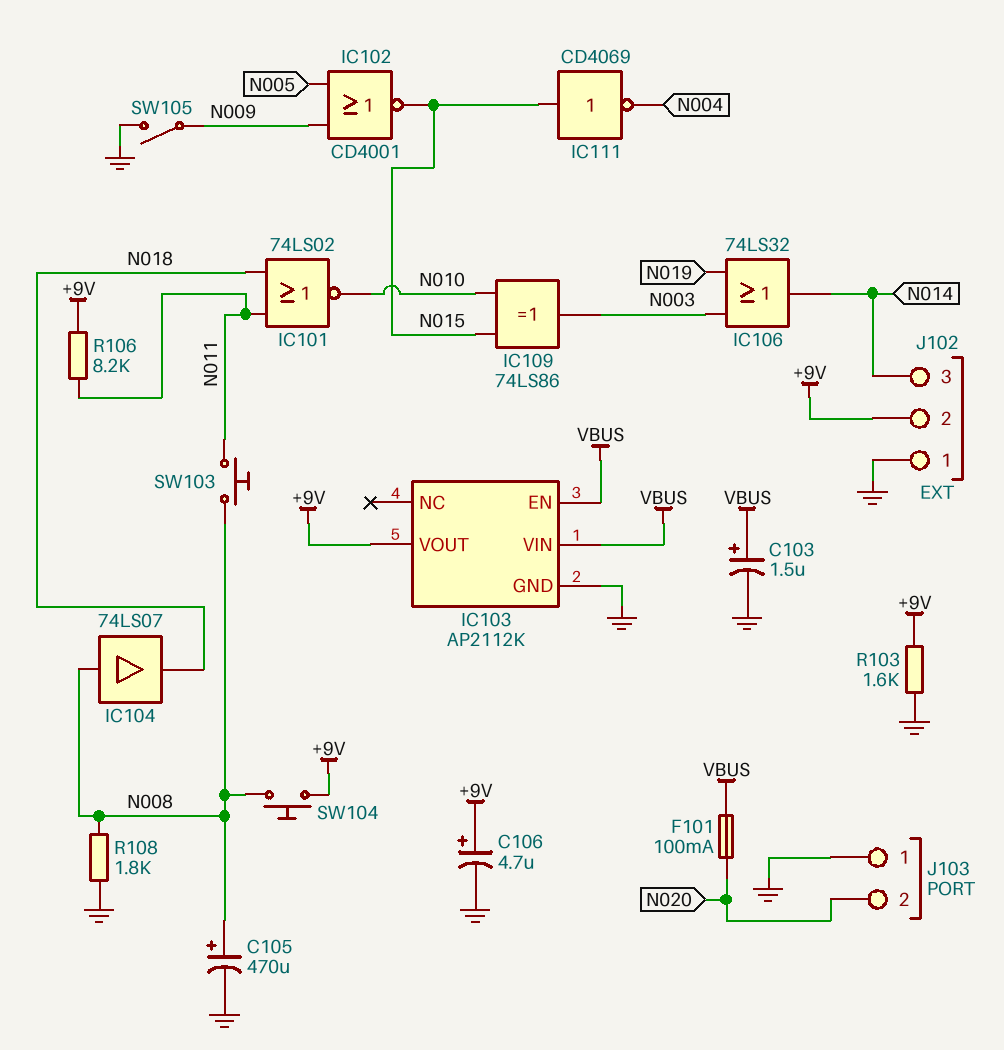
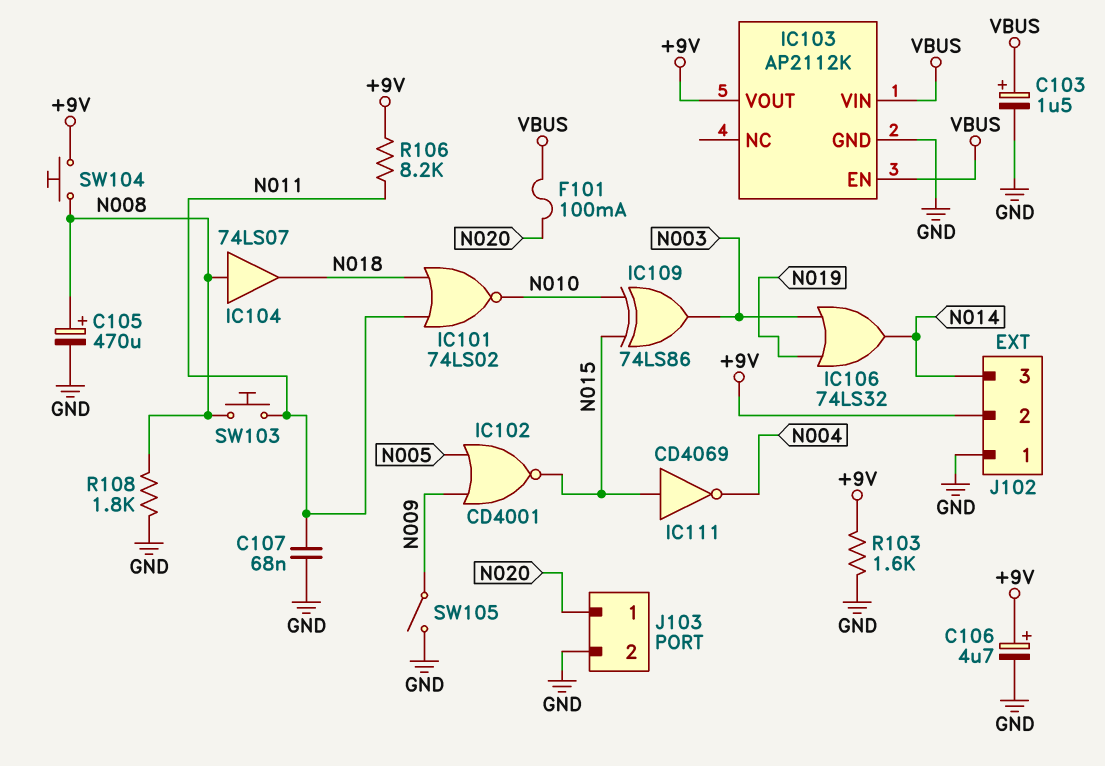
C107: none -> 68nF (GND, N011)
J103 pin 1: GND -> N020
J103 pin 2: N020 -> GND

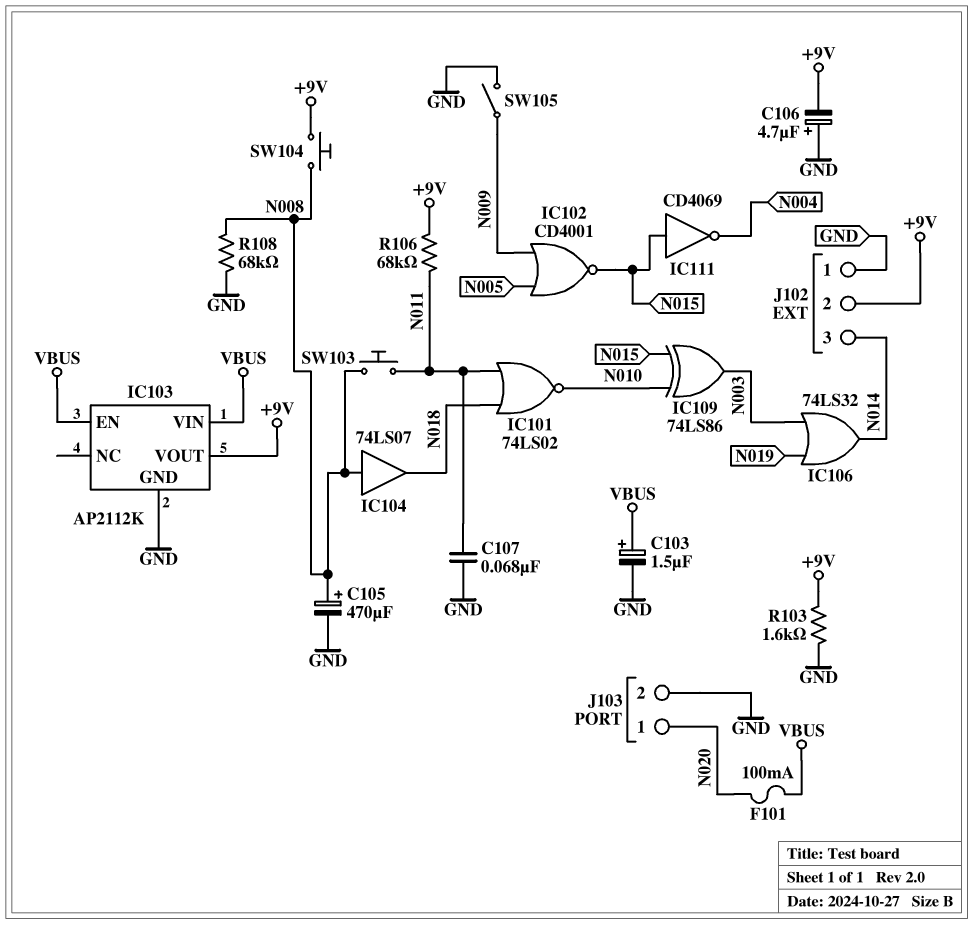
C106: 4.7uF (plus +9V, minus GND) -> 4.7uF (plus GND, minus +9V)
R106: 8.2k (+9V, N011) -> 68k (+9V, N011)
R108: 1.8k (GND, N008) -> 68k (GND, N008)

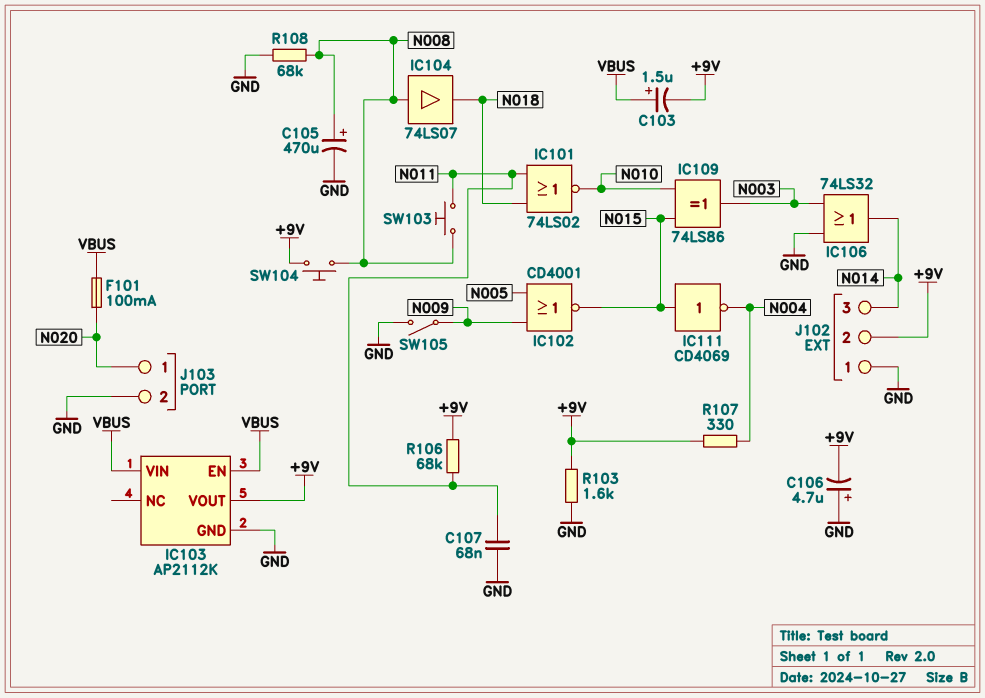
C103: 1.5uF (plus VBUS, minus GND) -> 1.5uF (plus VBUS, minus +9V)
IC106: OR 74LS32 (in N003, in N019, out N014) -> OR 74LS32 (in GND, in N003, out N014)
R107: none -> 330 (+9V, N004)

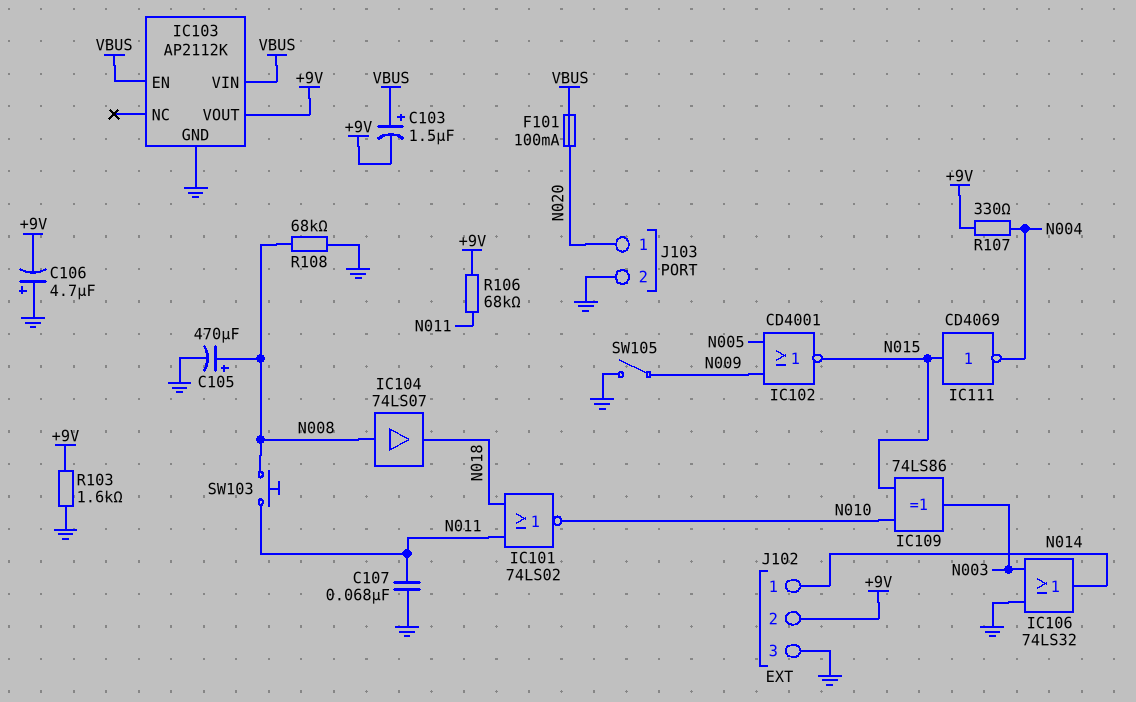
J102 pin 1: GND -> N014
J102 pin 3: N014 -> GND
SW104: button (+9V, N008) -> none

